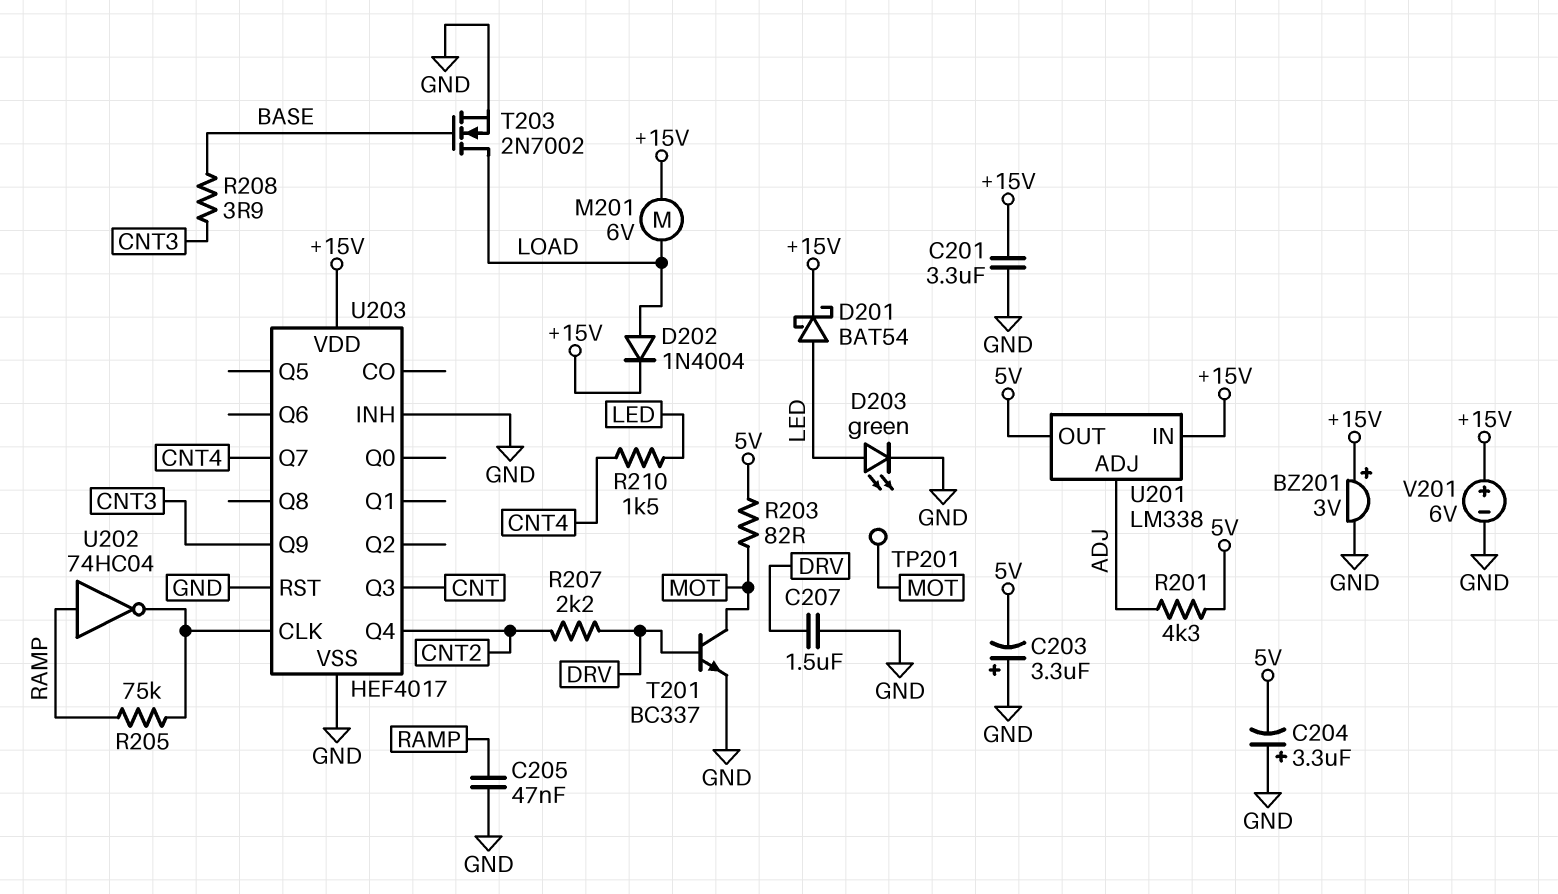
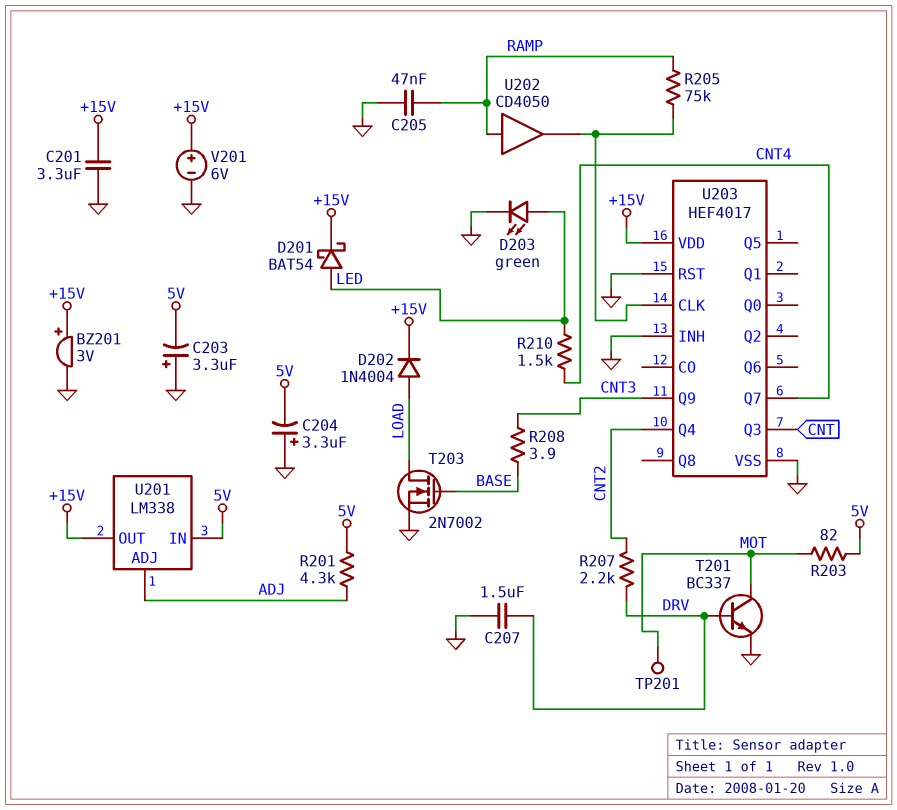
M201: motor 6V (+15V, LOAD) -> none
U201 pin IN: +15V -> 5V
U201 pin OUT: 5V -> +15V
U202: NOT 74HC04 (in RAMP, out U203/CLK) -> buffer CD4050 (in RAMP, out U203/CLK)

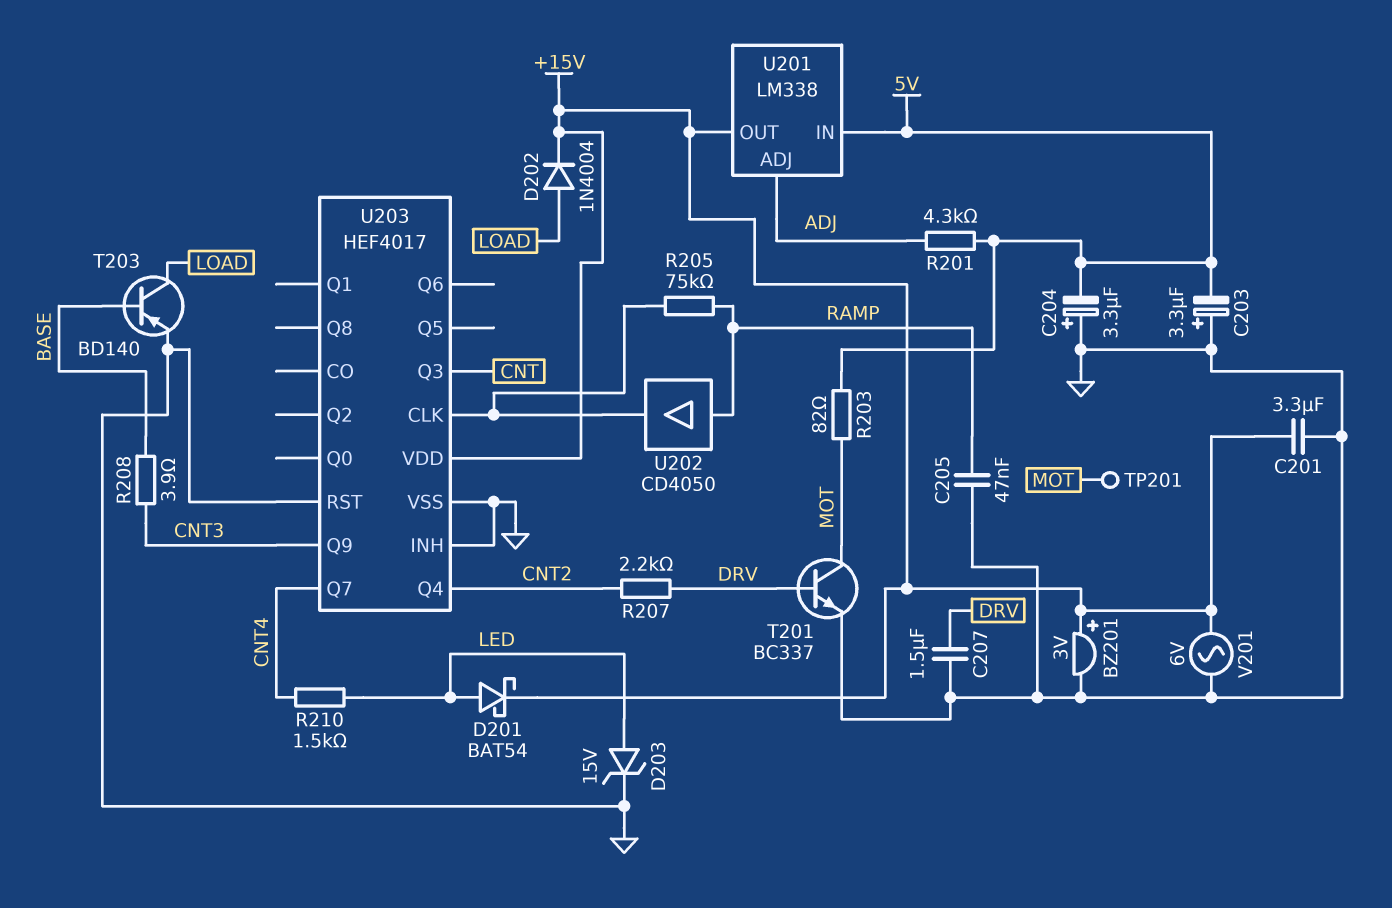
D203: LED green (A LED, K GND) -> zener 15V (A LED, K GND)
T203: NMOS 2N7002 (G BASE, D LOAD, S GND) -> PNP BD140 (B BASE, C LOAD, E GND)
V201: 6V (plus +15V, minus GND) -> AC 6V (+15V, GND)

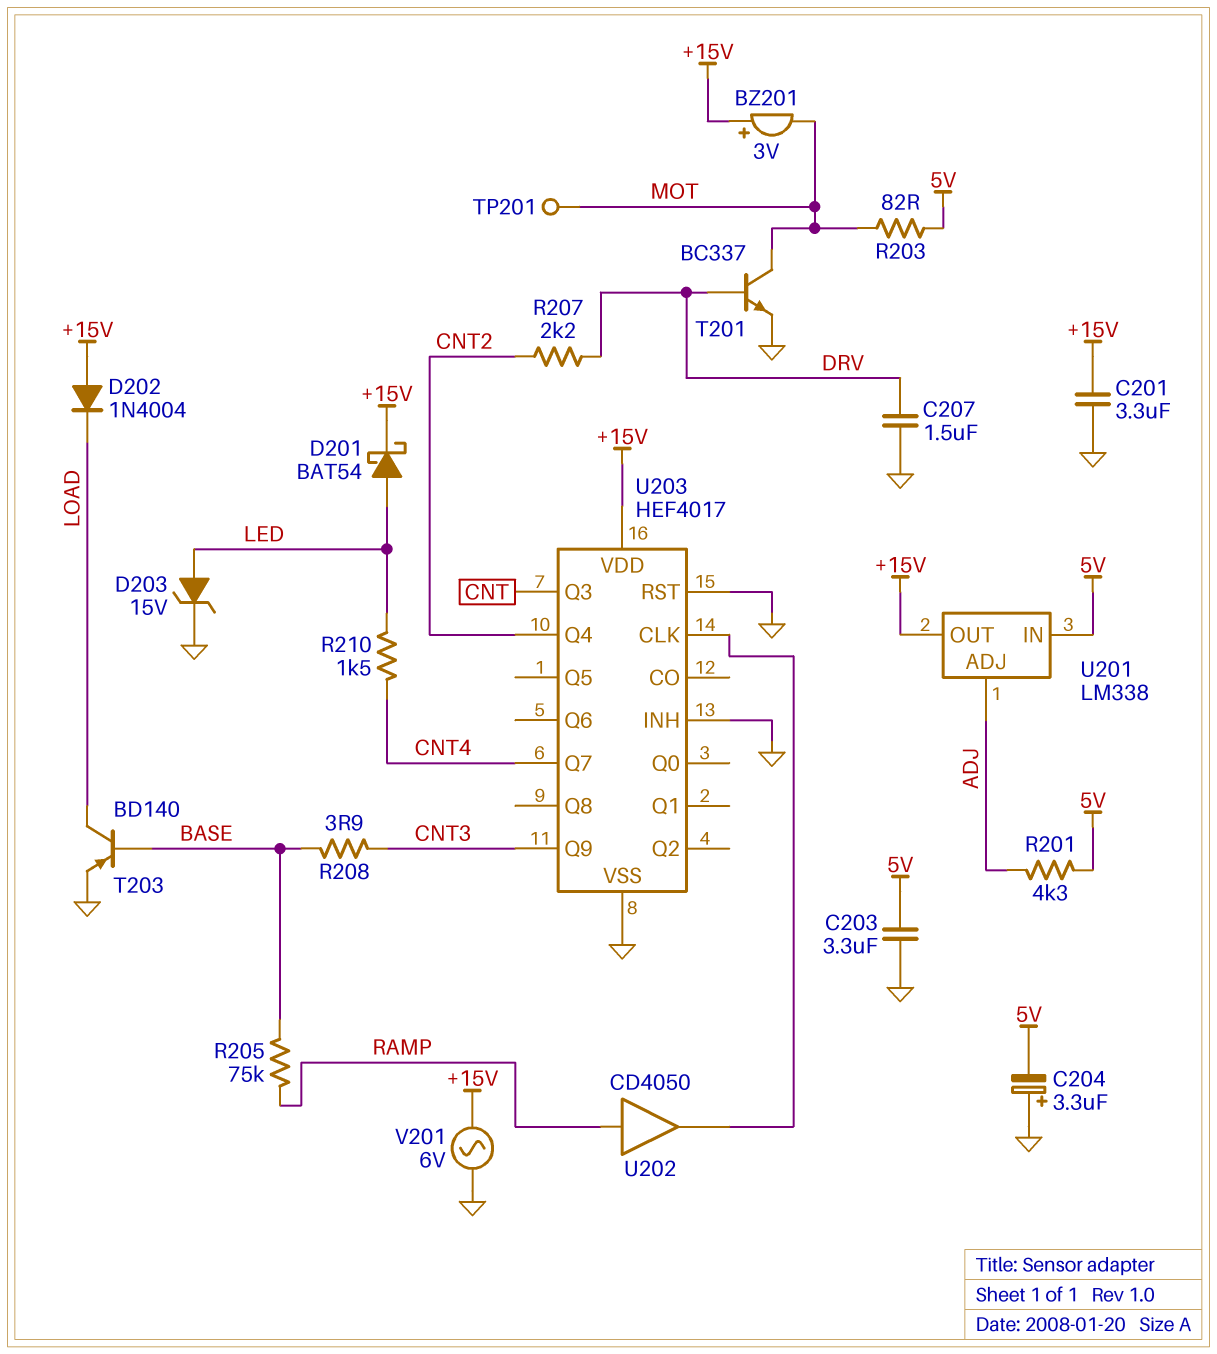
BZ201: buzzer 3V (plus +15V, minus GND) -> buzzer 3V (plus +15V, minus MOT)
C203: 3.3uF (plus GND, minus 5V) -> 3.3uF (5V, GND)
C205: 47nF (GND, RAMP) -> none
D202: diode 1N4004 (A LOAD, K +15V) -> diode 1N4004 (A +15V, K LOAD)
R205: 75k (RAMP, U203/CLK) -> 75k (BASE, RAMP)

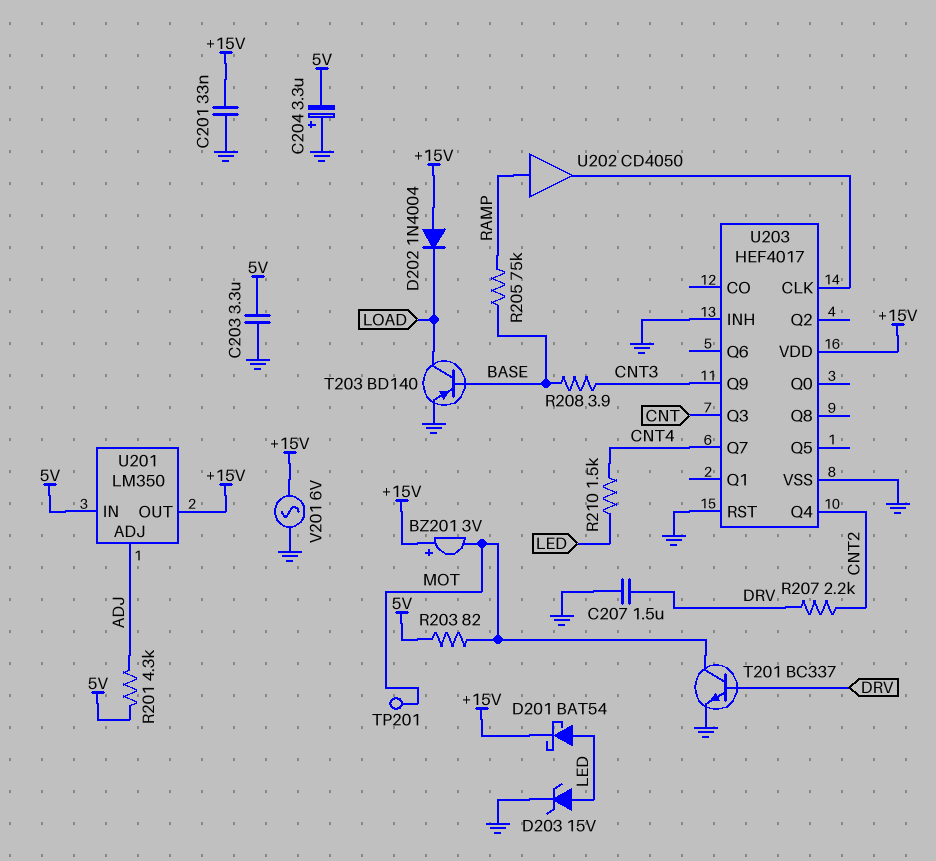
C201: 3.3uF (+15V, GND) -> 33nF (+15V, GND)
U201: LM338 -> LM350

